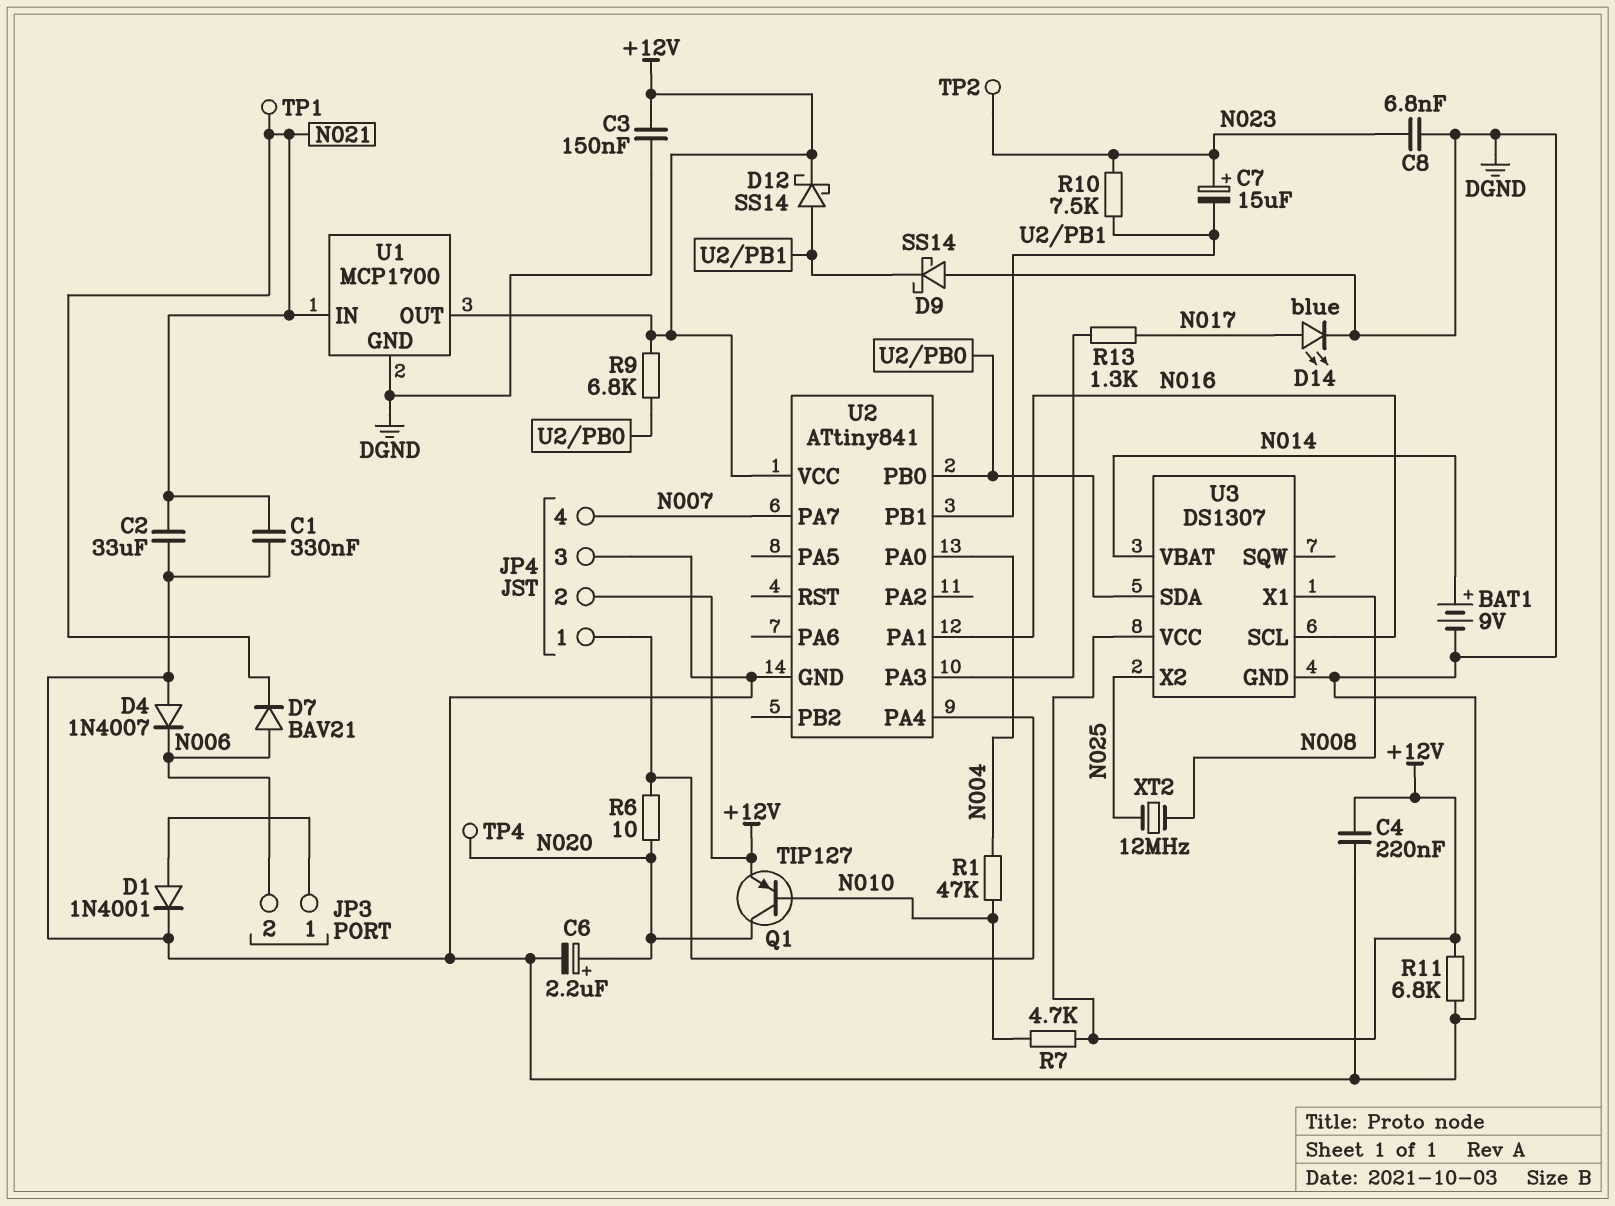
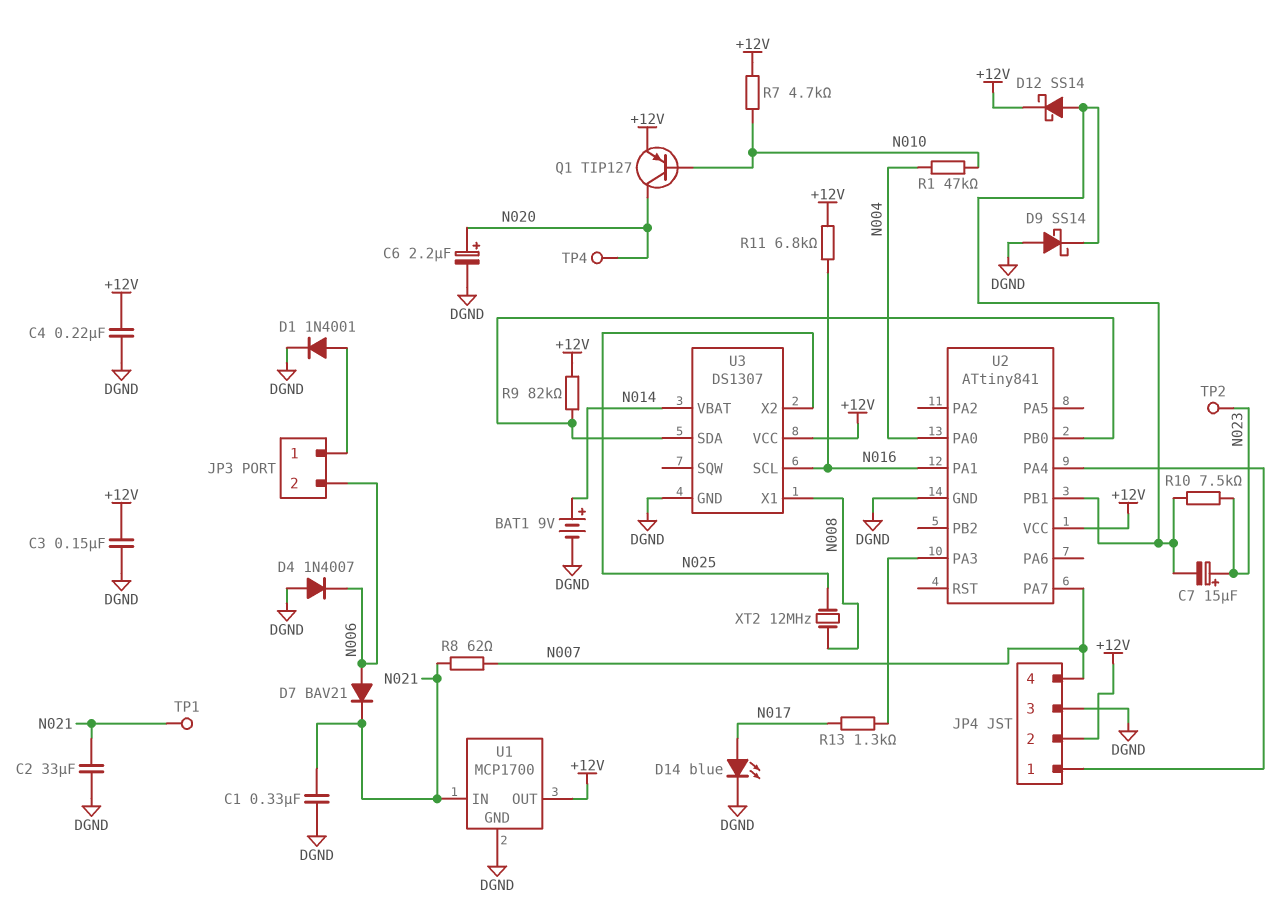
C8: 6.8nF (DGND, N023) -> none
R6: 10 (JP4/1, N020) -> none
R8: none -> 62 (N007, N021)
R9: 6.8k (+12V, U2/PB0) -> 82k (+12V, U2/PB0)
R11: 6.8k (+12V, DGND) -> 6.8k (+12V, N016)

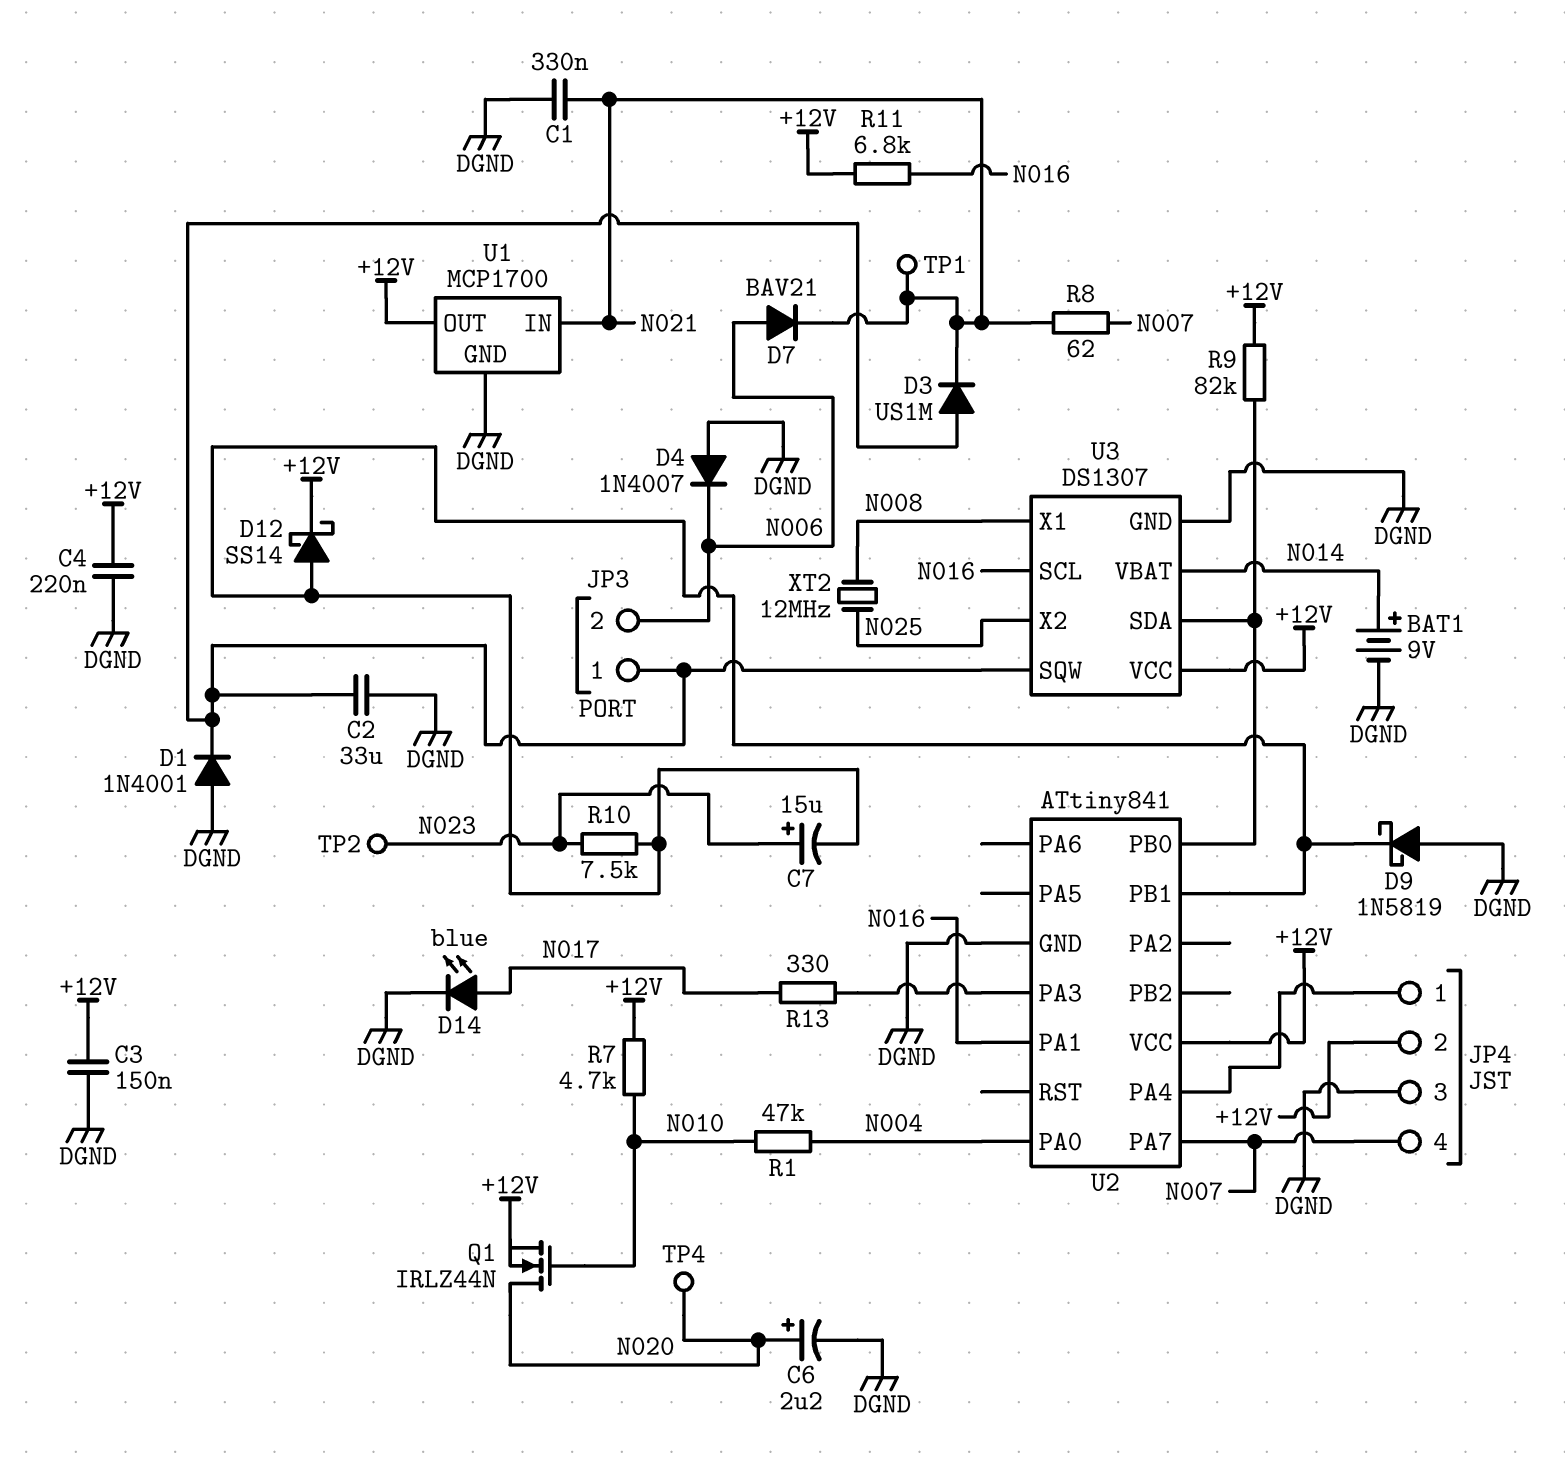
C2: 33uF (DGND, N021) -> 33uF (DGND, JP3/1)
D1: diode 1N4001 (A JP3/1, K DGND) -> diode 1N4001 (A DGND, K JP3/1)
D3: none -> diode US1M (A JP3/1, K N021)
D9: schottky SS14 (A DGND, K U2/PB1) -> schottky 1N5819 (A DGND, K U2/PB1)
Q1: PNP TIP127 (B N010, C N020, E +12V) -> NMOS IRLZ44N (G N010, D N020, S +12V)
R13: 1.3k (N017, U2/PA3) -> 330 (N017, U2/PA3)
U3 pin SQW: none -> JP3/1

